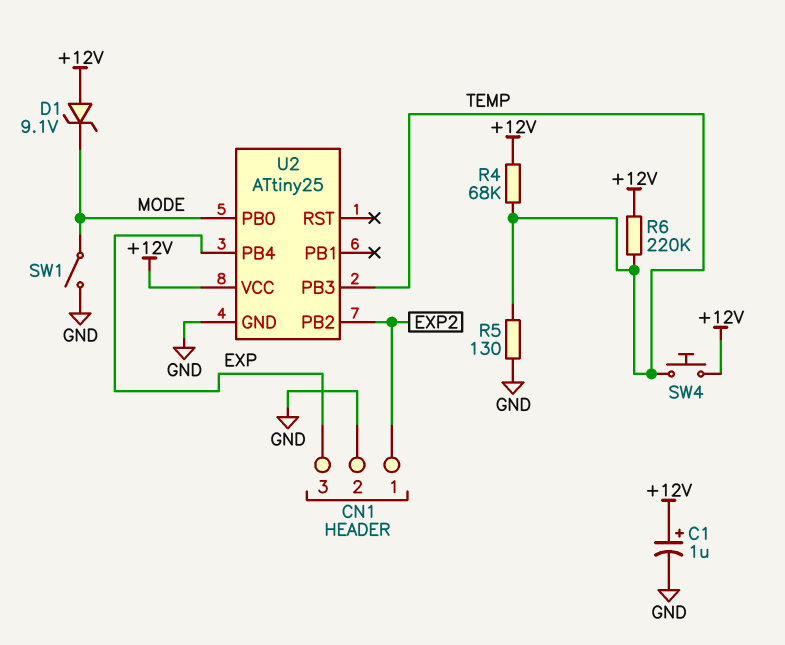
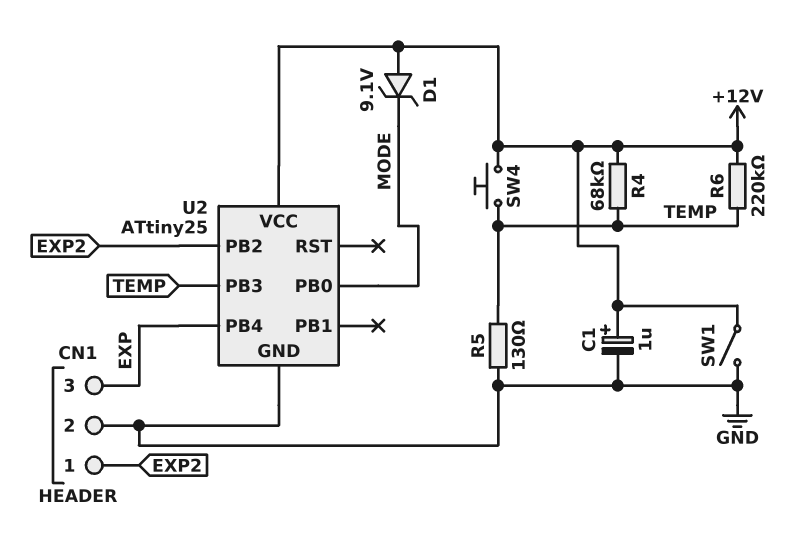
SW1: switch (GND, MODE) -> switch (+12V, GND)

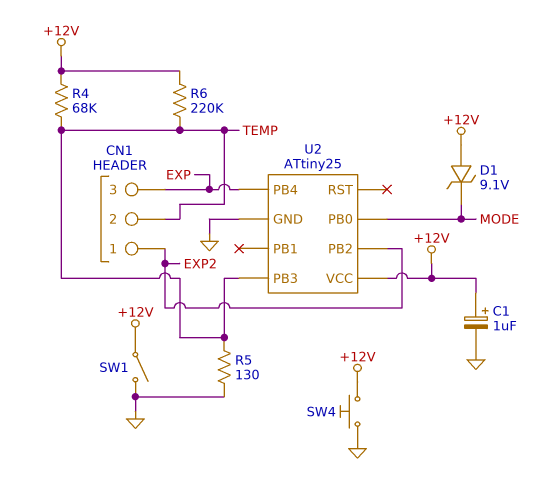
CN1 pin 2: GND -> TEMP
SW4: button (+12V, TEMP) -> button (+12V, GND)

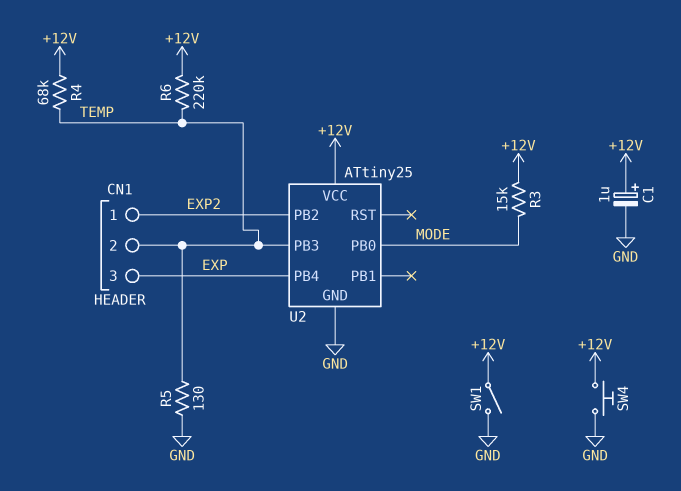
D1: zener 9.1V (A +12V, K MODE) -> none
R3: none -> 15k (+12V, MODE)

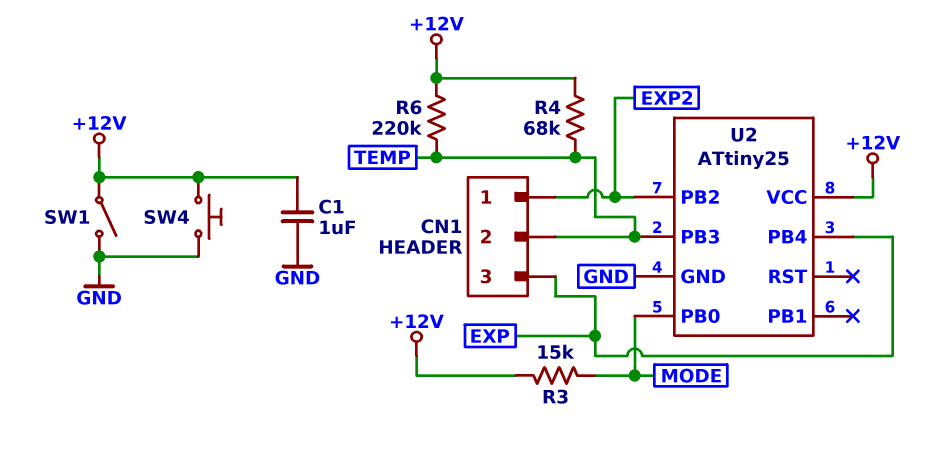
C1: 1uF (plus +12V, minus GND) -> 1uF (+12V, GND)
R5: 130 (GND, TEMP) -> none

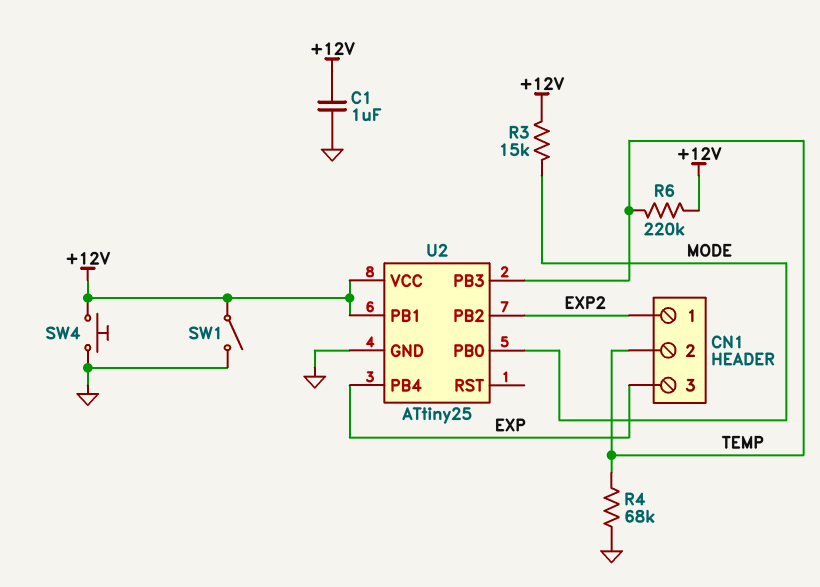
R4: 68k (+12V, TEMP) -> 68k (GND, TEMP)
U2 pin PB1: none -> +12V

